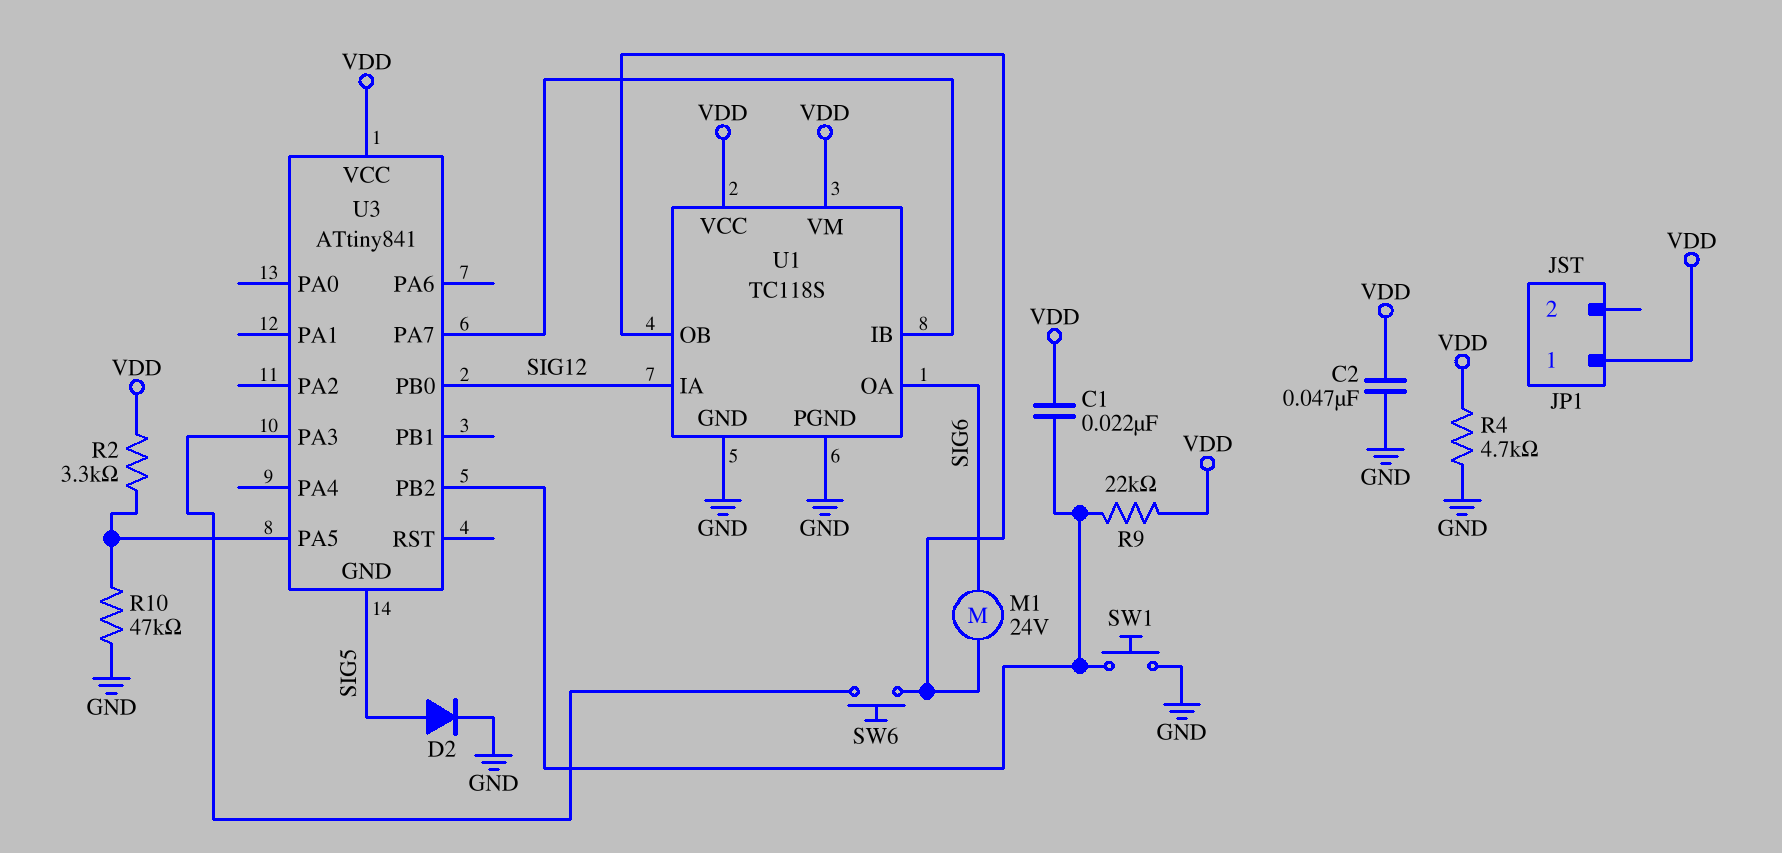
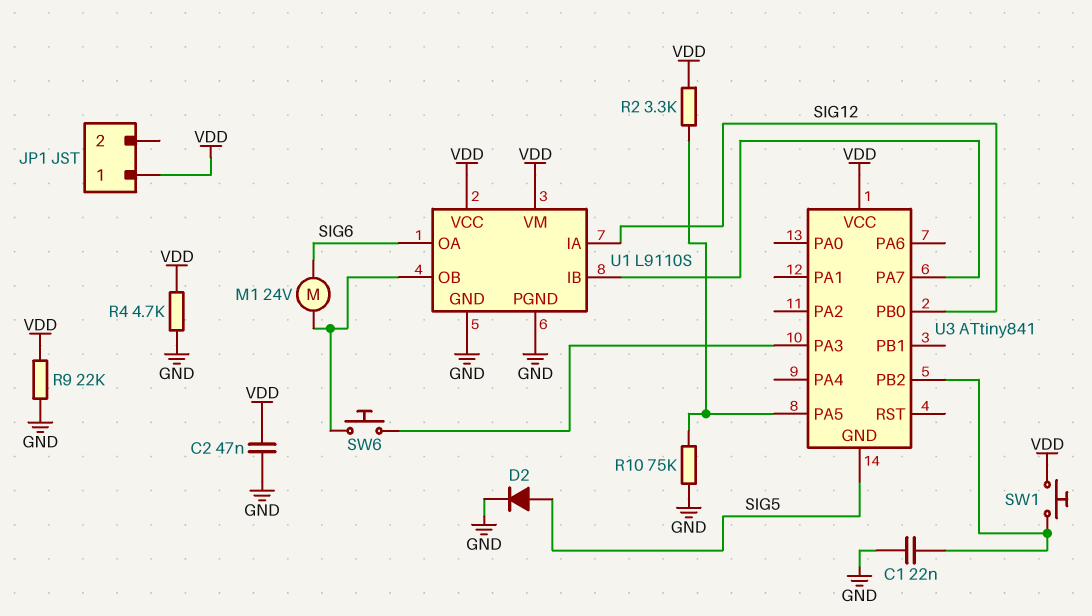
C1: 22nF (U3/PB2, VDD) -> 22nF (GND, U3/PB2)
R9: 22k (U3/PB2, VDD) -> 22k (GND, VDD)
R10: 47k (GND, U3/PA5) -> 75k (GND, U3/PA5)
SW1: button (GND, U3/PB2) -> button (U3/PB2, VDD)
U1: TC118S -> L9110S

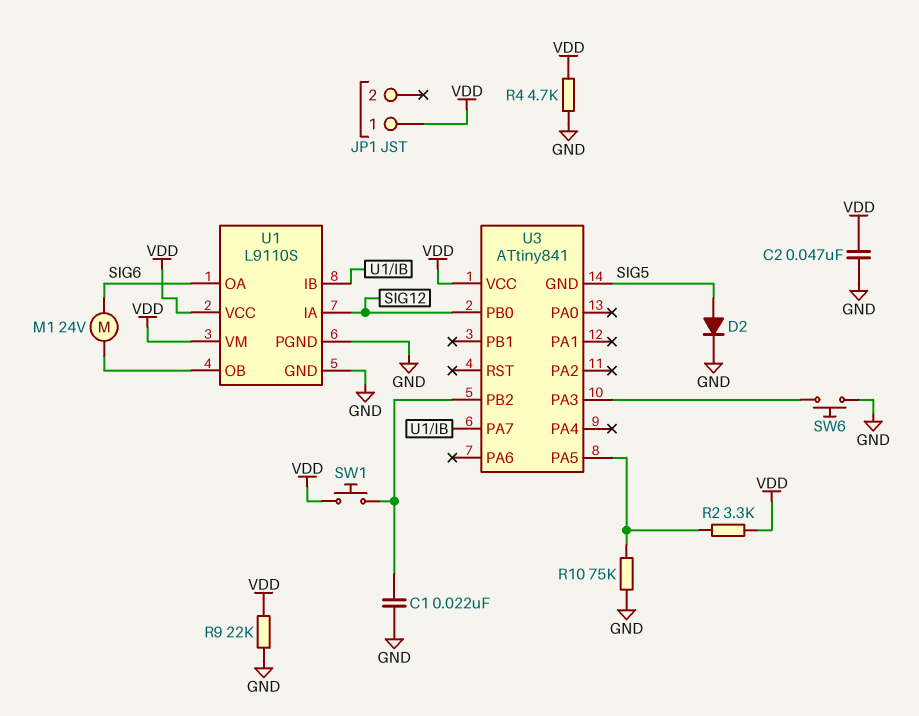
SW6: button (U1/OB, U3/PA3) -> button (GND, U3/PA3)

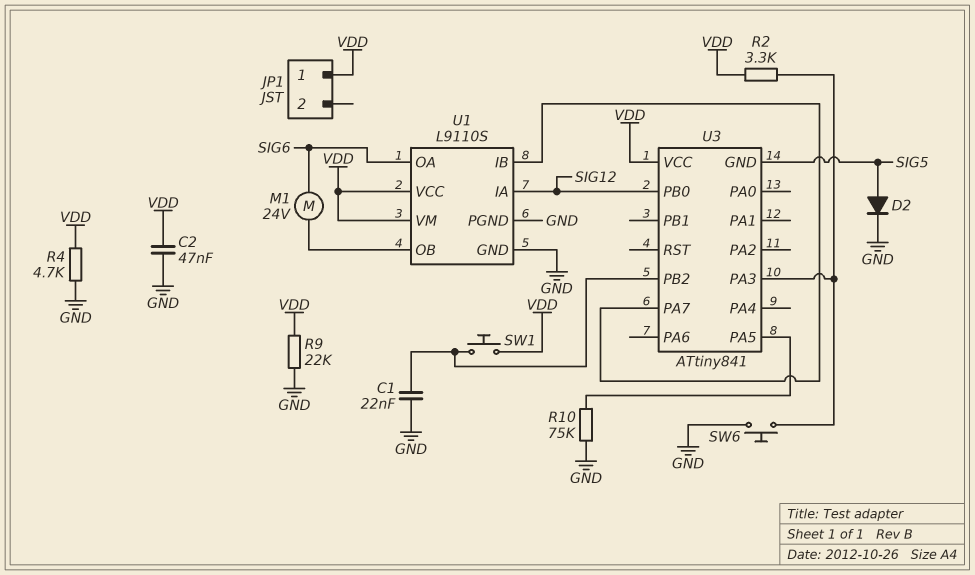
R2: 3.3k (U3/PA5, VDD) -> 3.3k (U3/PA3, VDD)

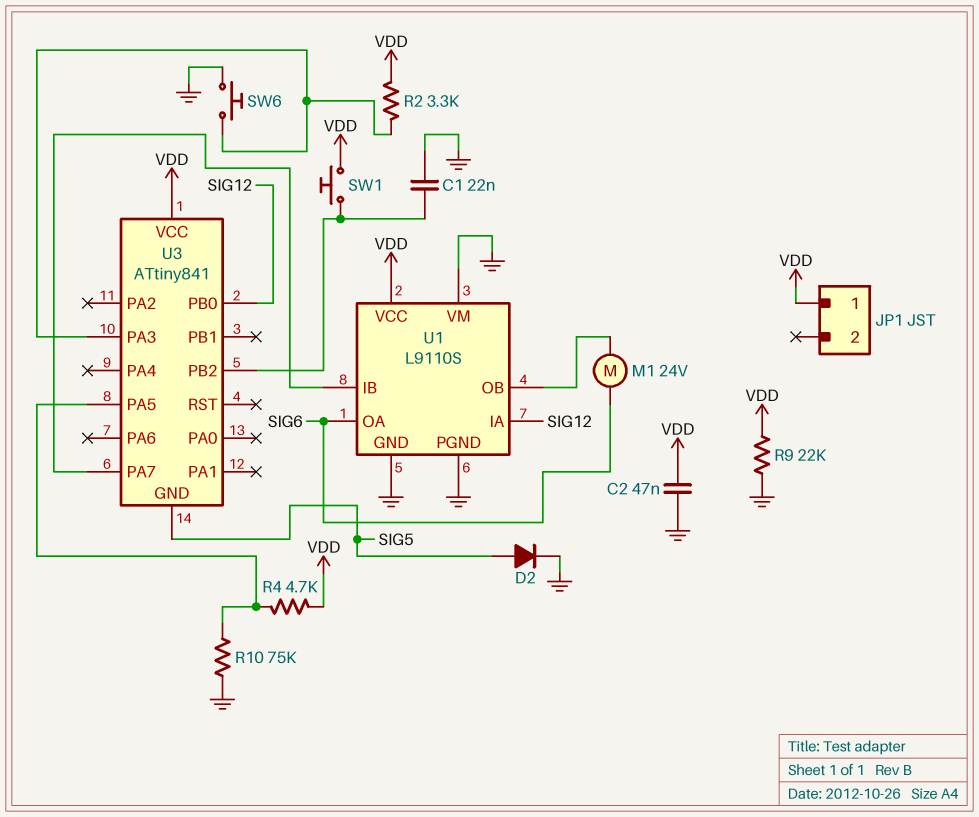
R4: 4.7k (GND, VDD) -> 4.7k (U3/PA5, VDD)
U1 pin VM: VDD -> GND

